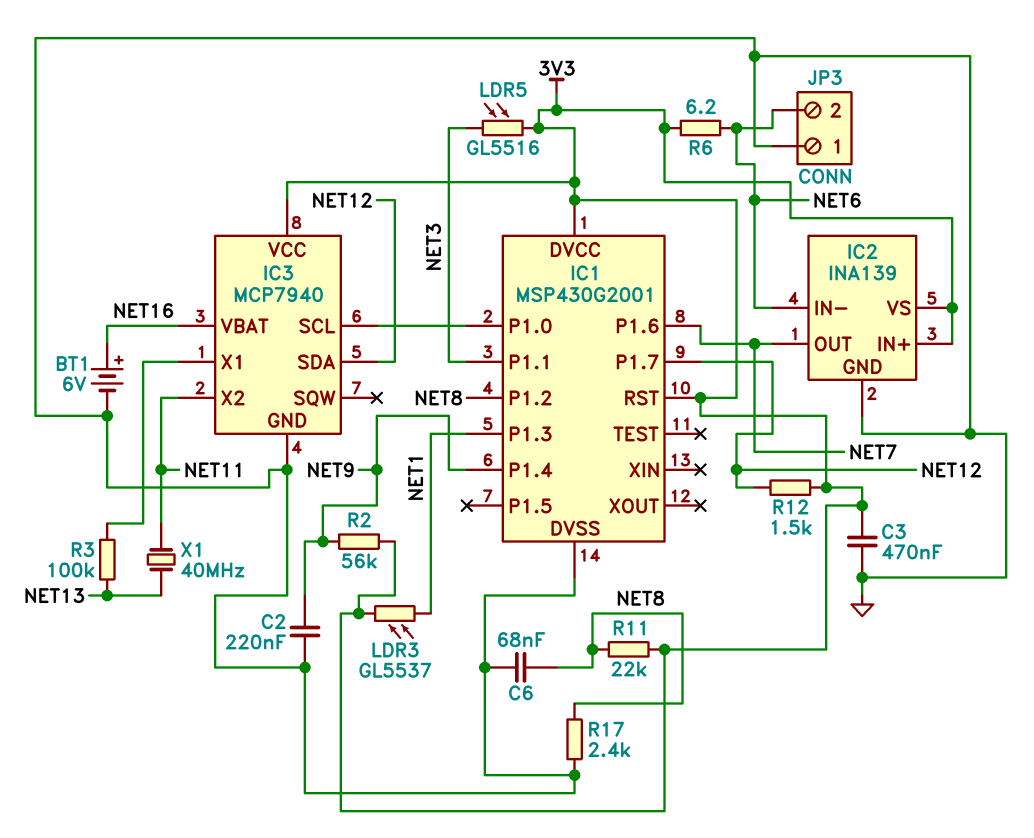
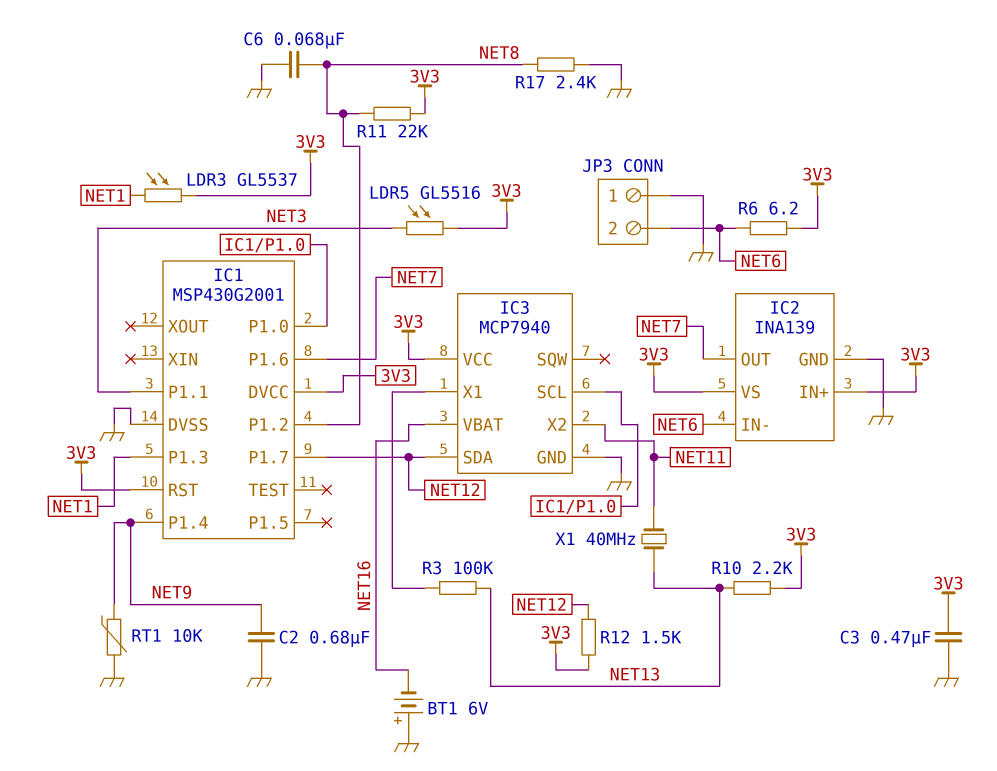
BT1: 6V (plus NET16, minus GND) -> 6V (plus GND, minus NET16)
C2: 220nF (GND, NET9) -> 680nF (GND, NET9)
R2: 56k (3V3, NET9) -> none
R10: none -> 2.2k (3V3, NET13)
RT1: none -> 10k (GND, NET9)

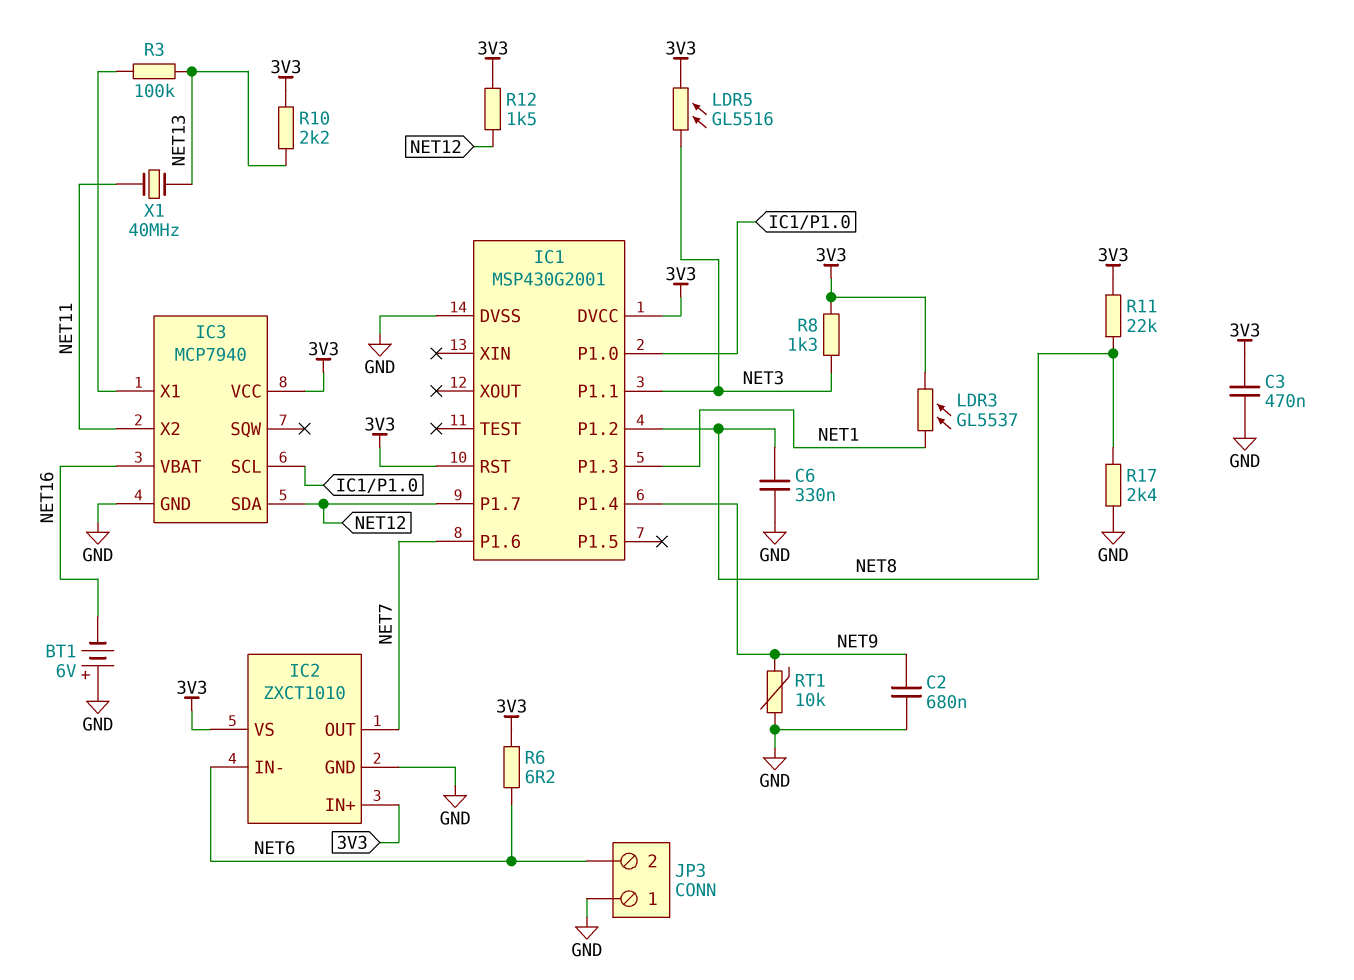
C6: 68nF (GND, NET8) -> 330nF (GND, NET8)
IC2: INA139 -> ZXCT1010
R8: none -> 1.3k (3V3, NET3)

